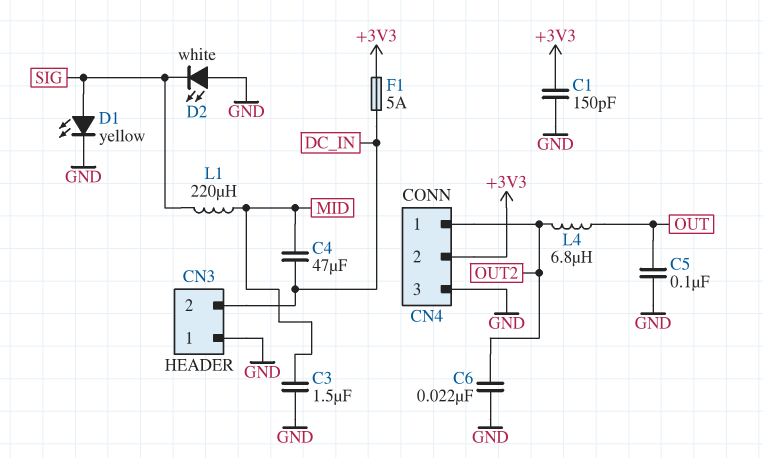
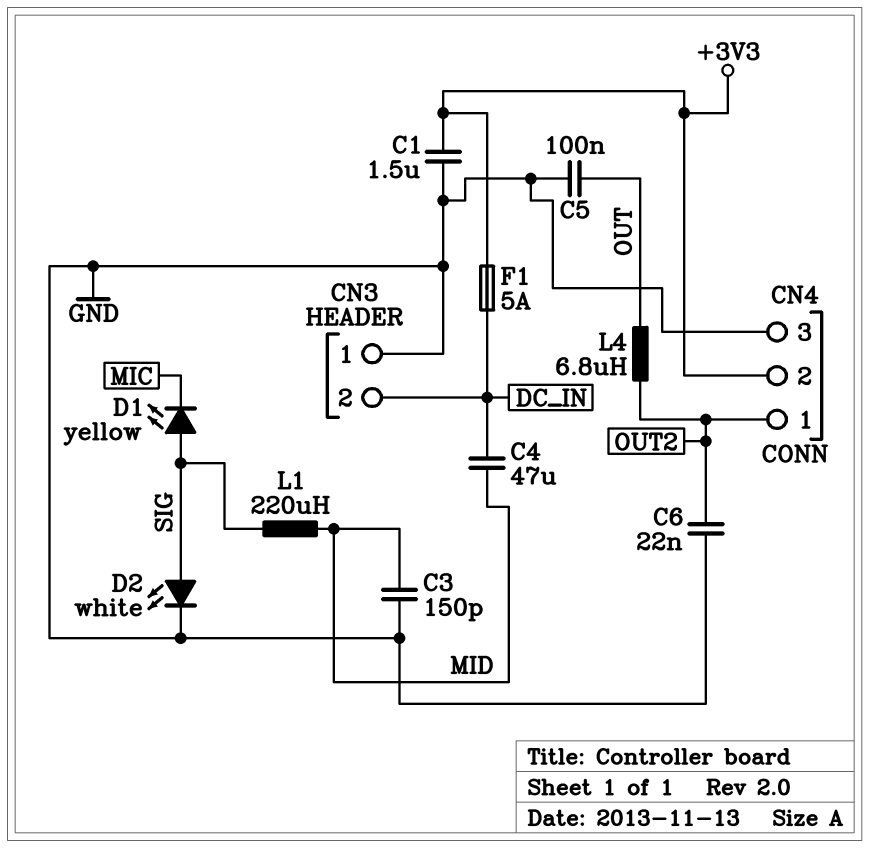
C1: 150pF (+3V3, GND) -> 1.5uF (+3V3, GND)
C3: 1.5uF (GND, MID) -> 150pF (GND, MID)
D1: LED yellow (A SIG, K GND) -> LED yellow (A SIG, K MIC)
D2: LED white (A GND, K SIG) -> LED white (A SIG, K GND)

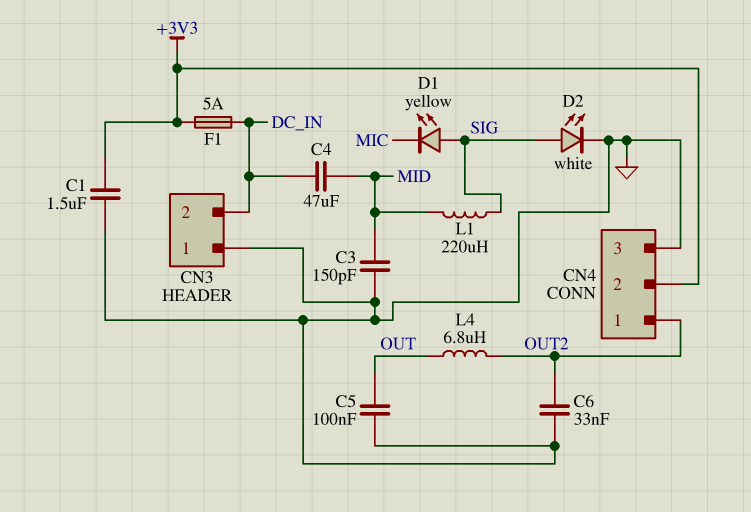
C6: 22nF (GND, OUT2) -> 33nF (GND, OUT2)

